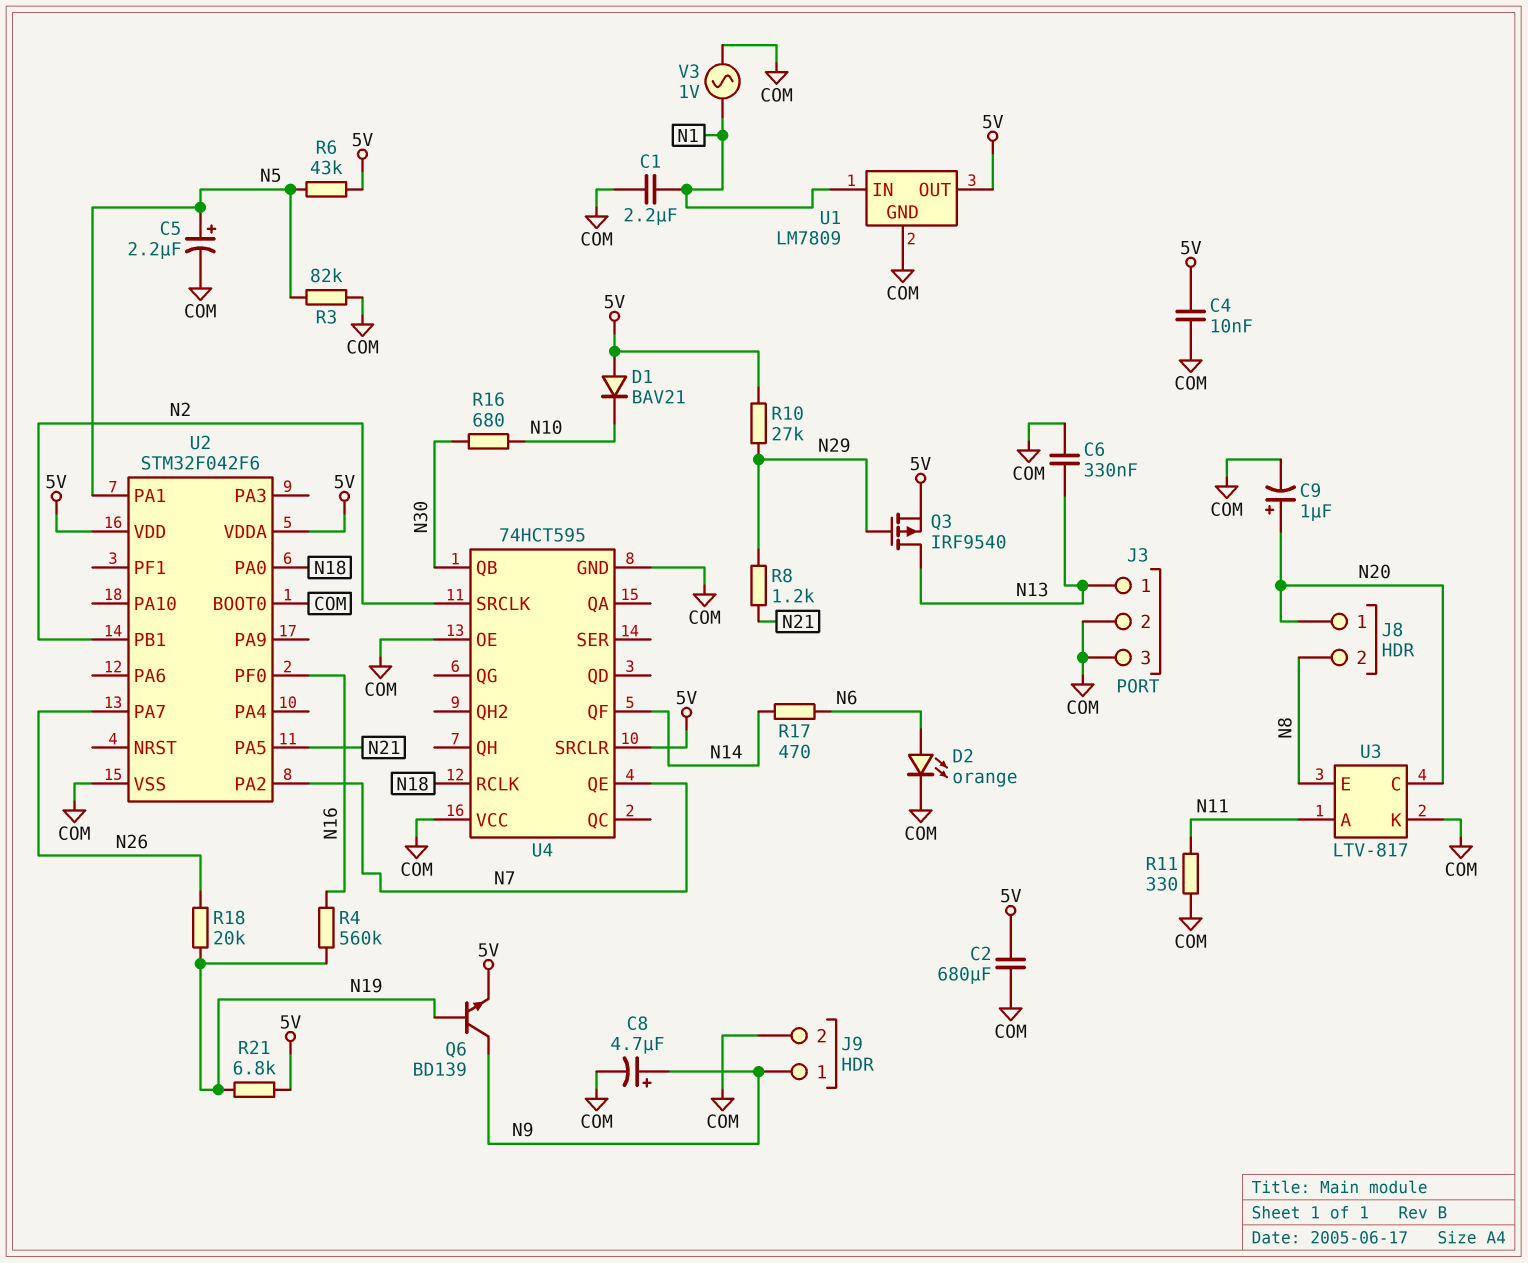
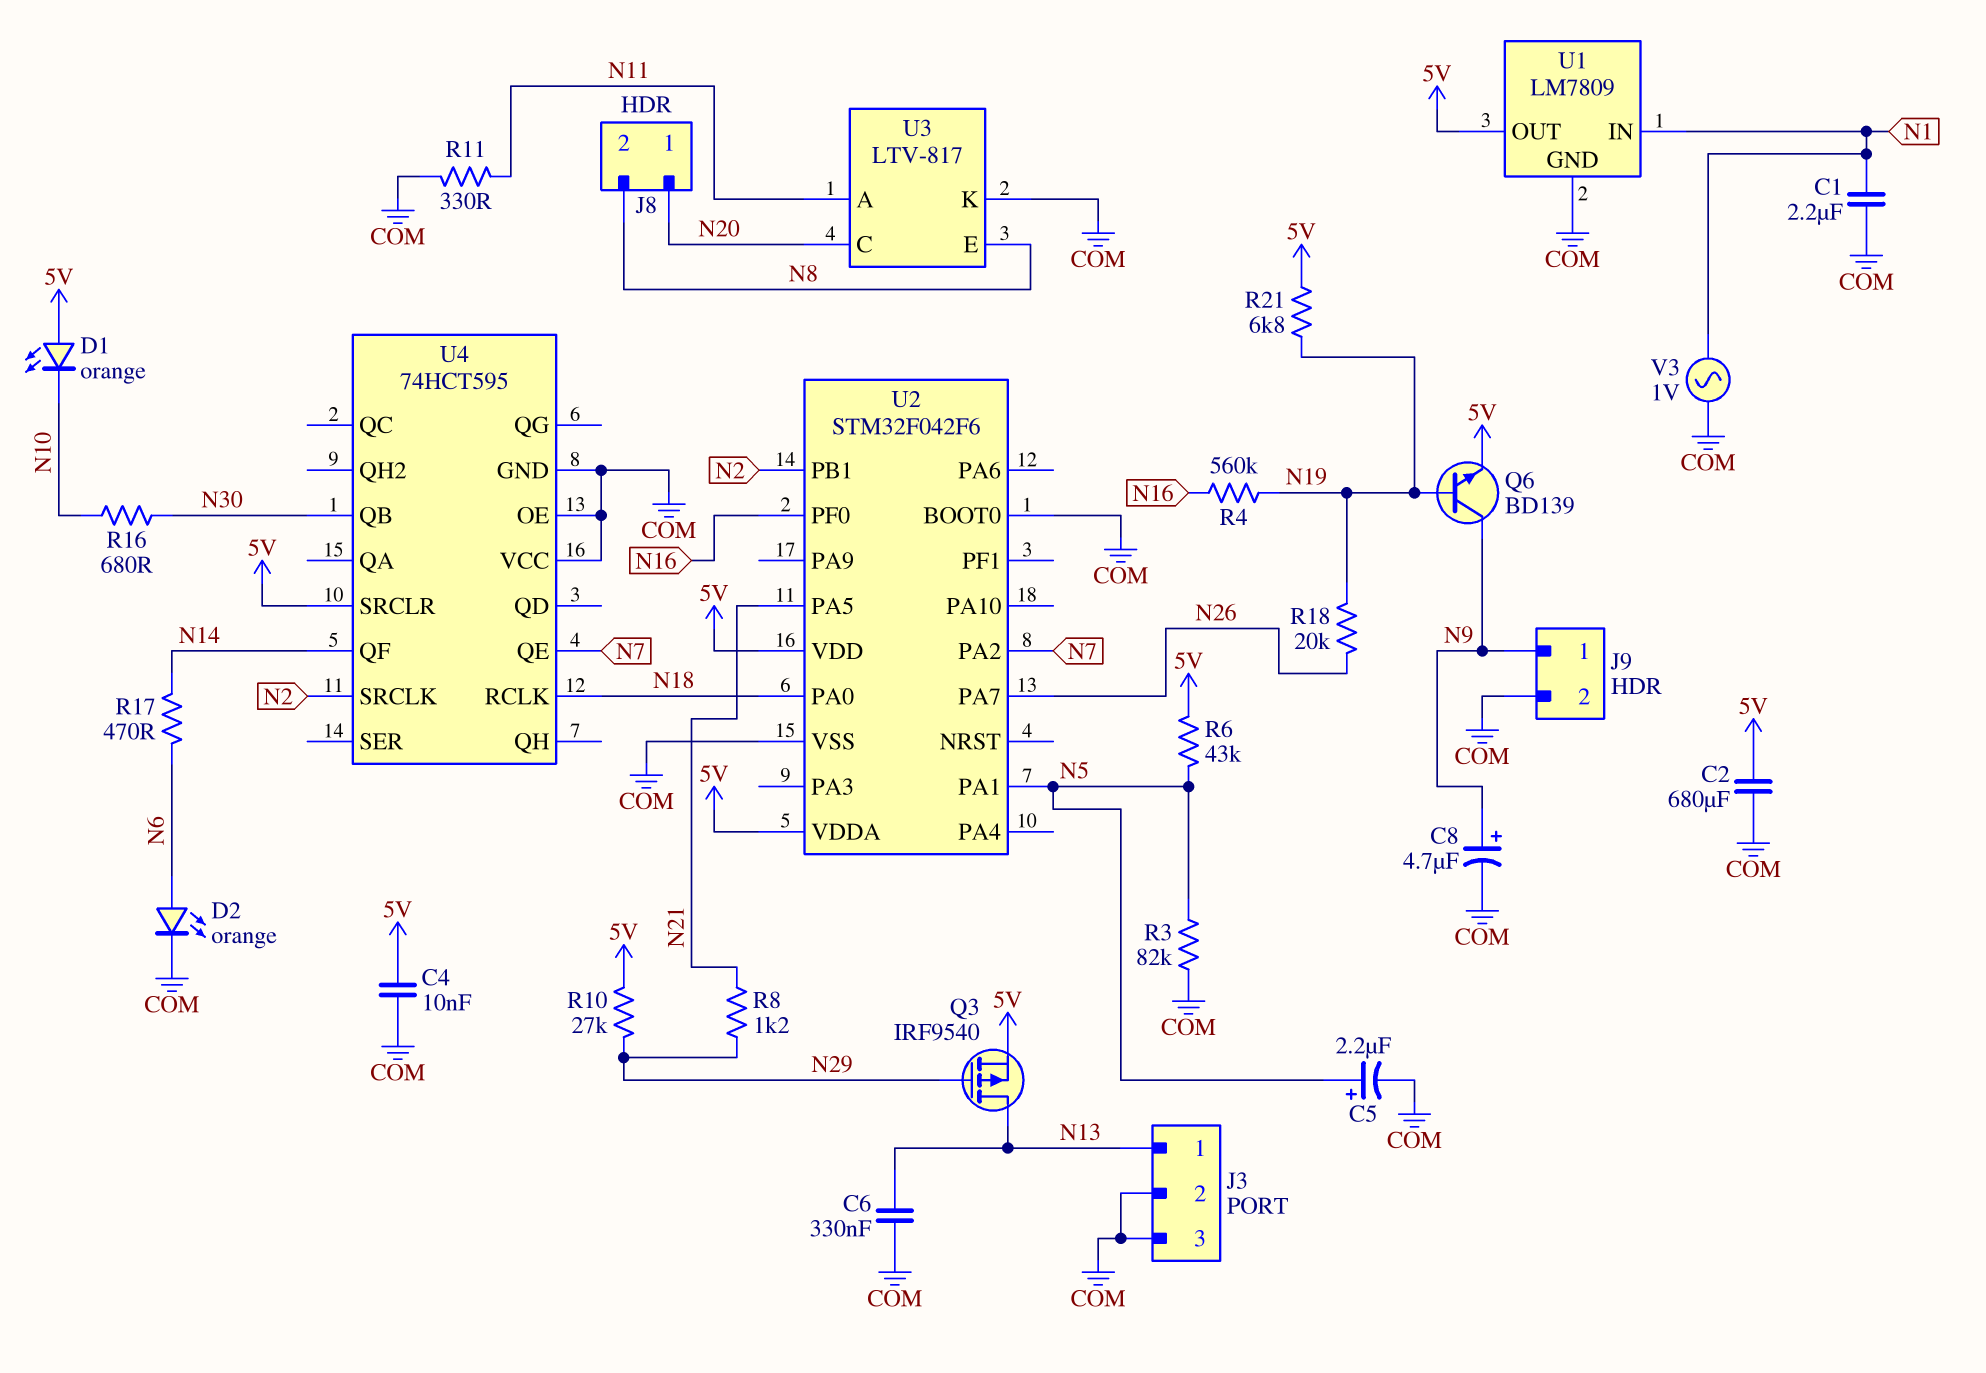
C9: 1uF (plus N20, minus COM) -> none
D1: diode BAV21 (A 5V, K N10) -> LED orange (A 5V, K N10)

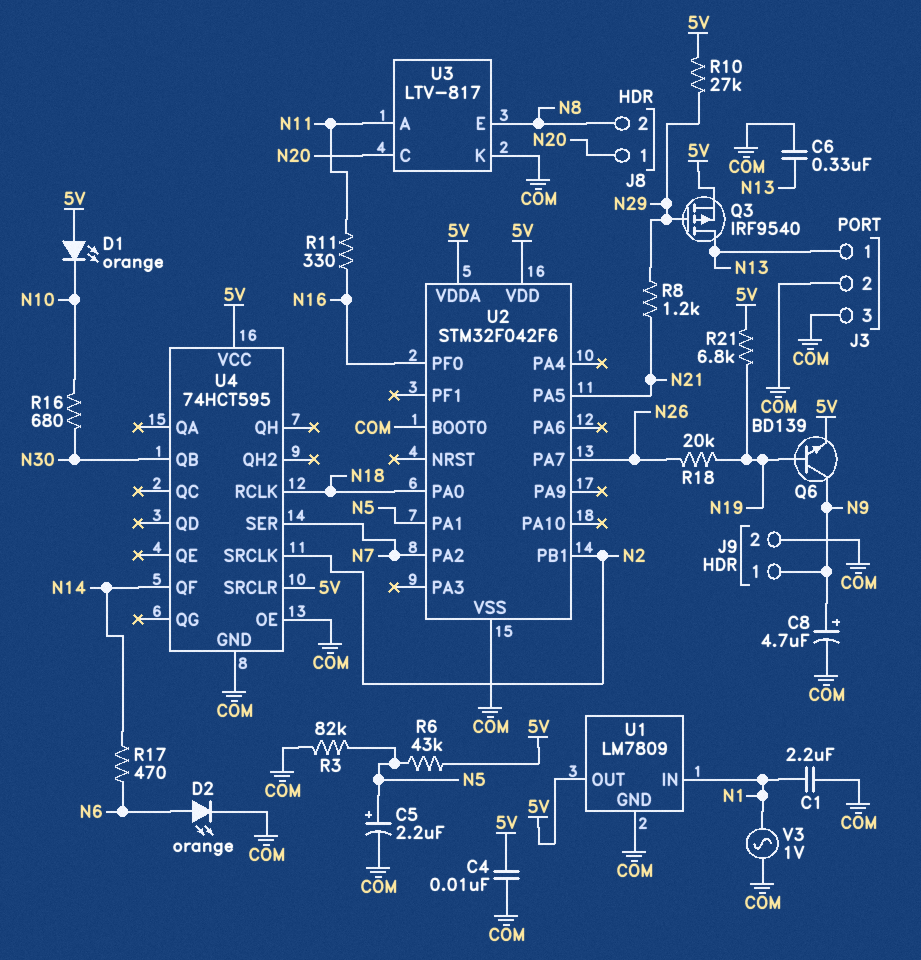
C2: 680uF (5V, COM) -> none
R4: 560k (N16, N19) -> none
R11: 330 (COM, N11) -> 330 (N11, N16)
U4 pin QE: N7 -> none
U4 pin SER: none -> N7
U4 pin VCC: COM -> 5V

